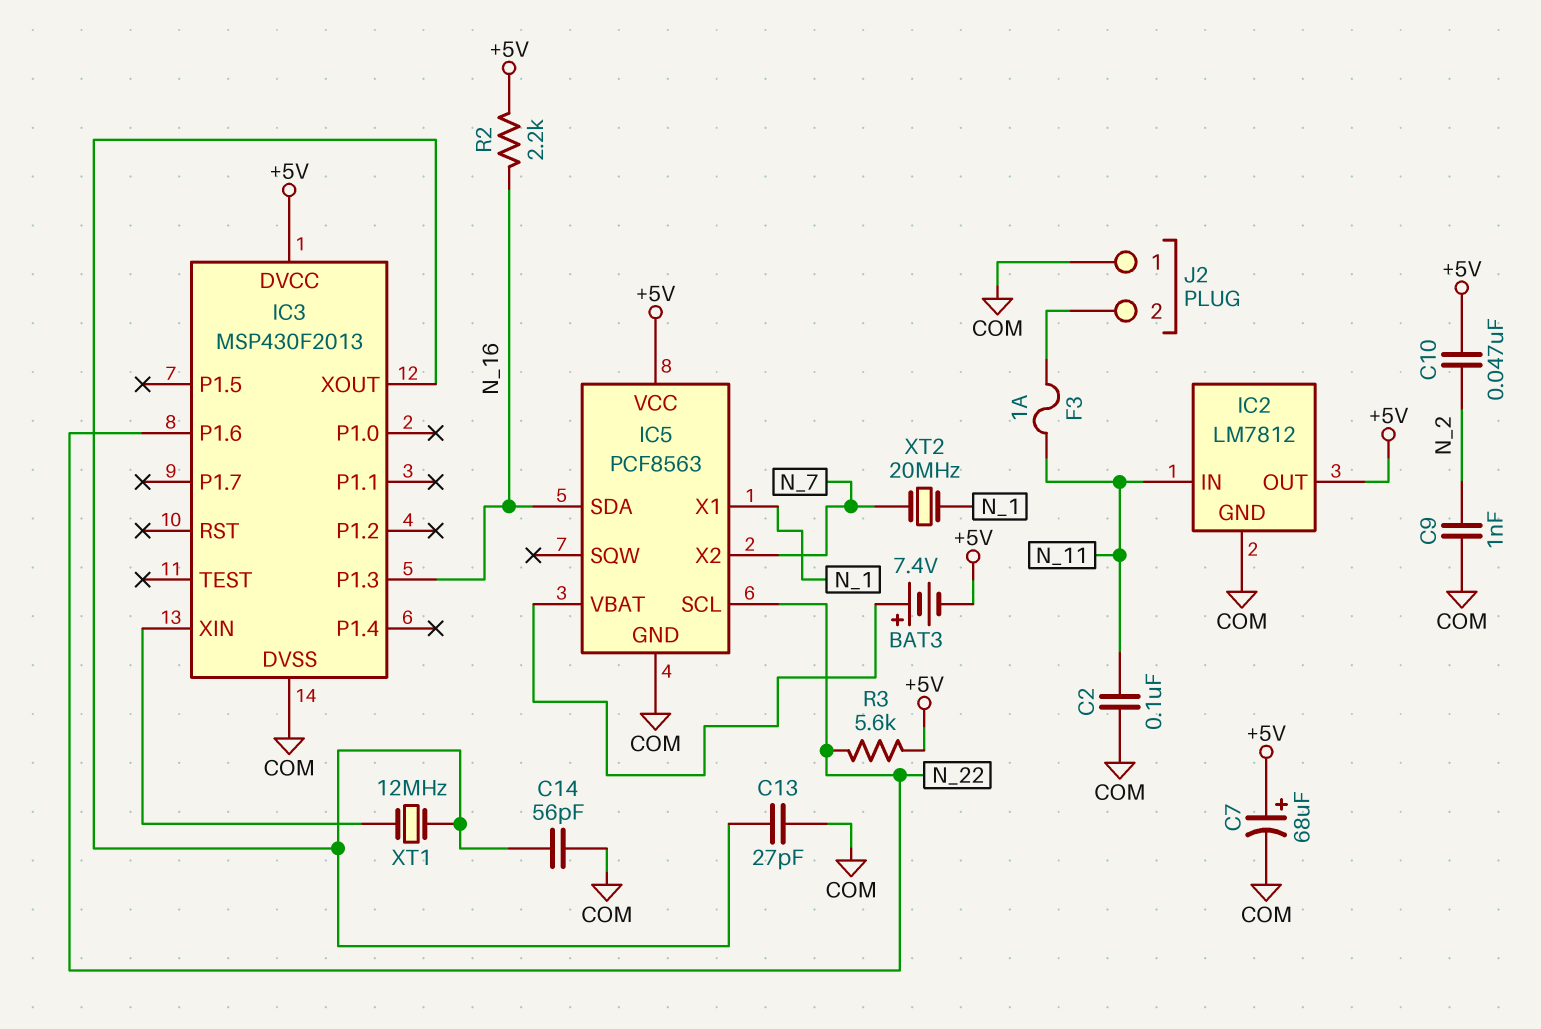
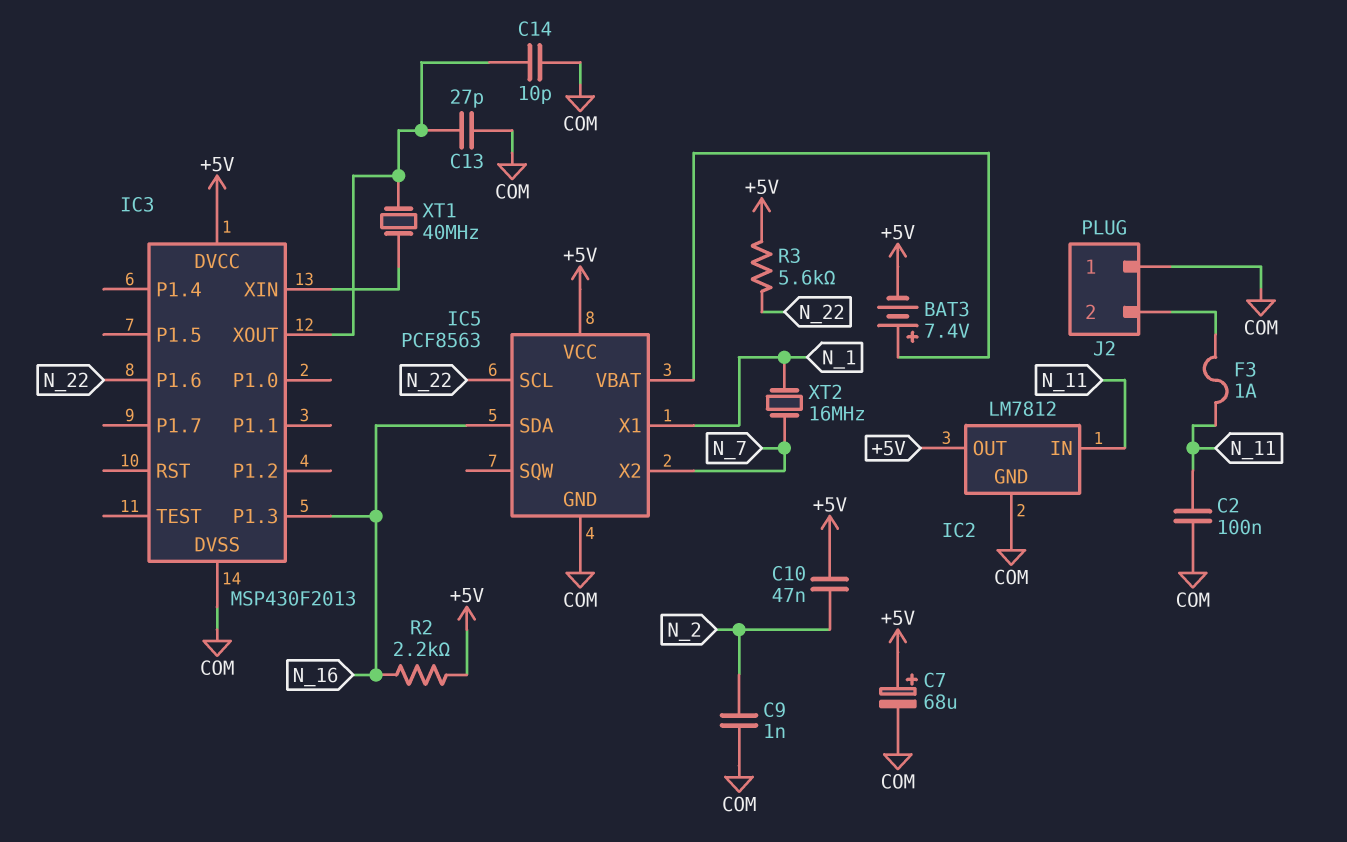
C14: 56pF (COM, IC3/XOUT) -> 10pF (COM, IC3/XOUT)
XT1: 12MHz (IC3/XIN, IC3/XOUT) -> 40MHz (IC3/XIN, IC3/XOUT)
XT2: 20MHz (N_1, N_7) -> 16MHz (N_1, N_7)

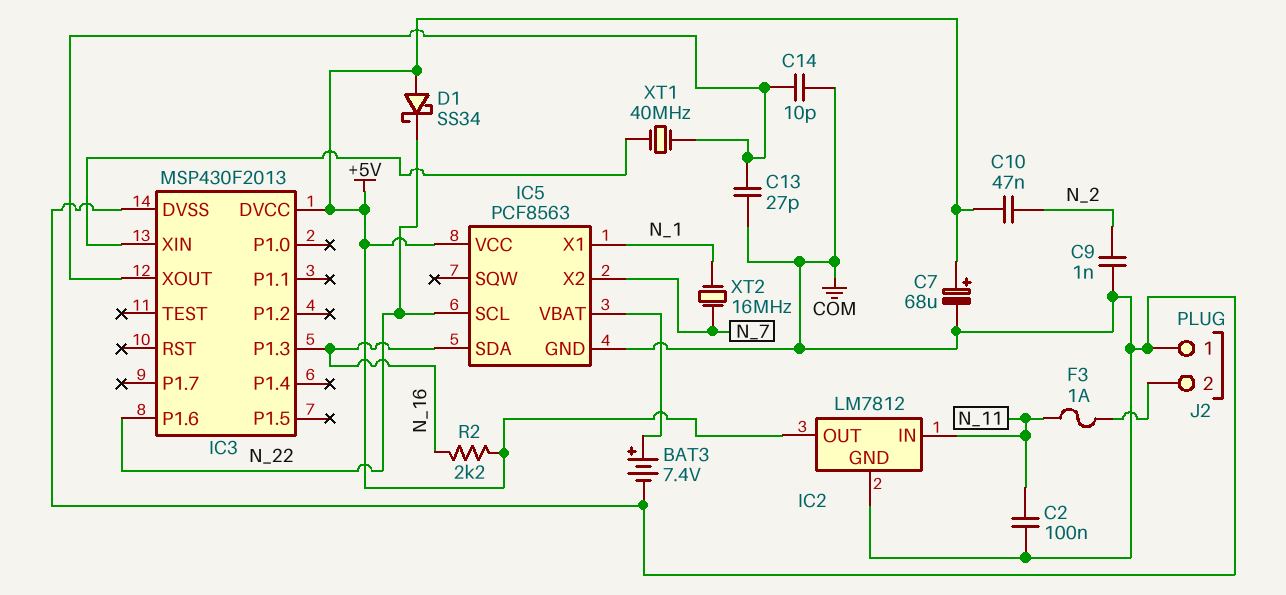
BAT3: 7.4V (plus IC5/VBAT, minus +5V) -> 7.4V (plus IC5/VBAT, minus COM)
D1: none -> schottky SS34 (A +5V, K N_22)
R3: 5.6k (+5V, N_22) -> none

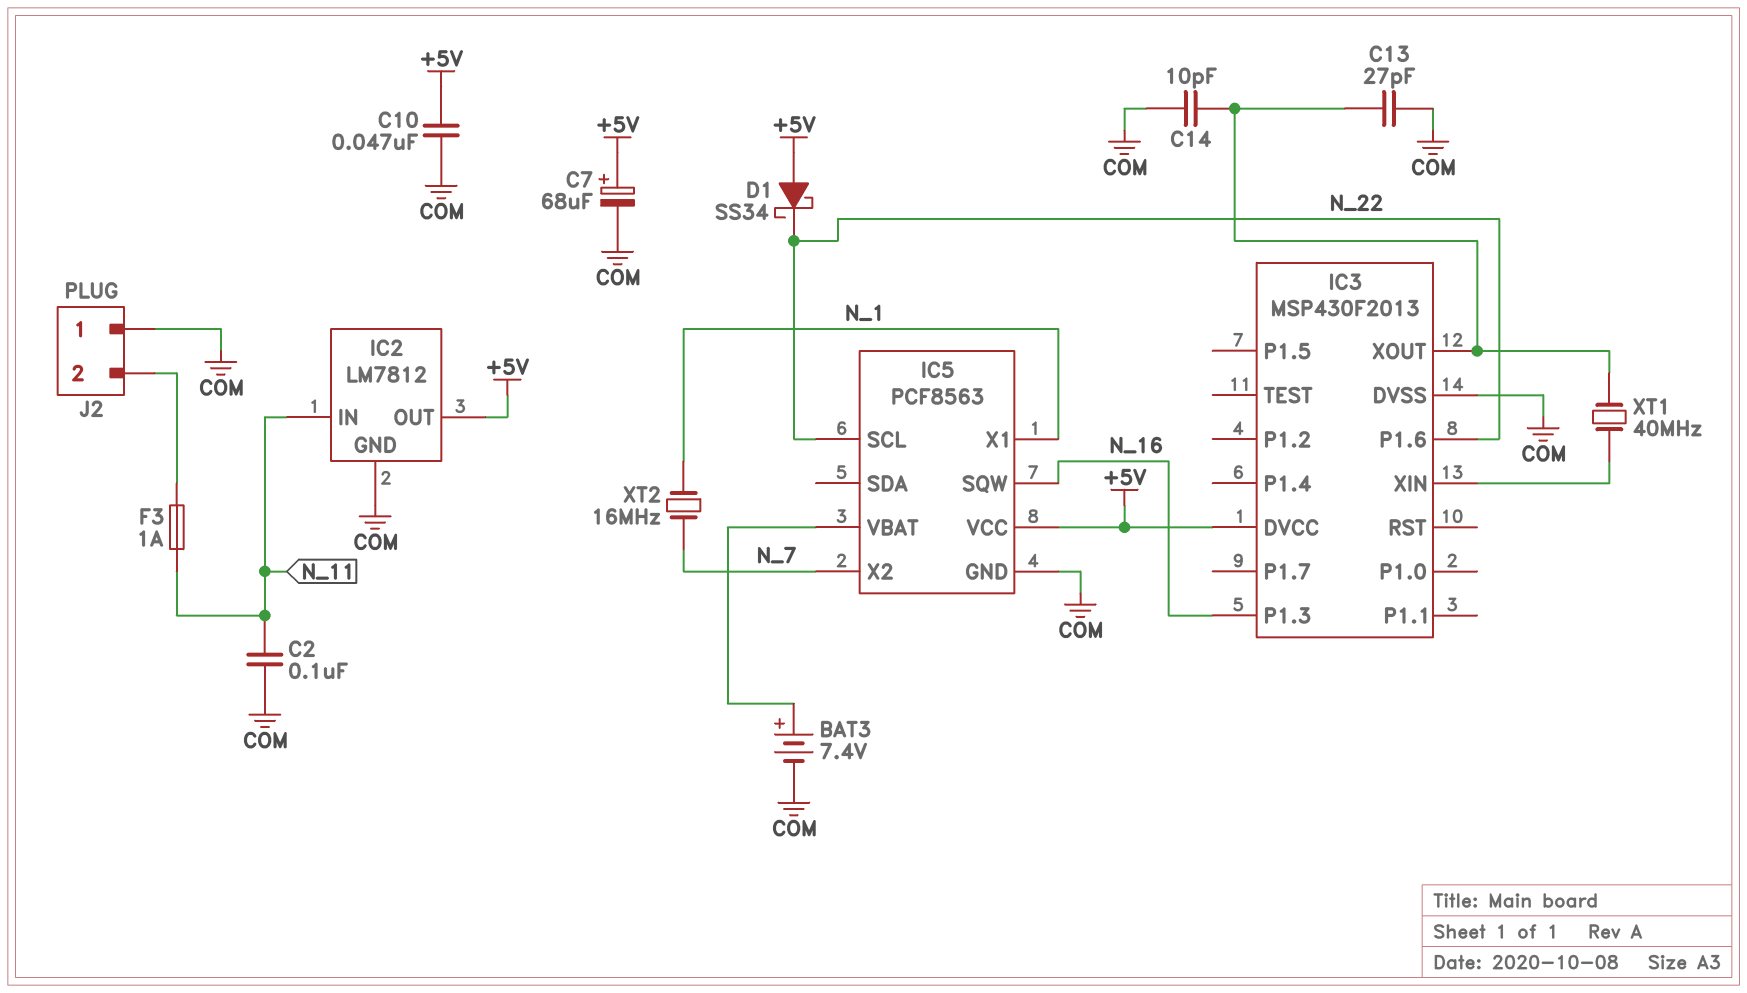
C9: 1nF (COM, N_2) -> none
C10: 47nF (+5V, N_2) -> 47nF (+5V, COM)
IC5 pin SDA: N_16 -> none
IC5 pin SQW: none -> N_16
R2: 2.2k (+5V, N_16) -> none

